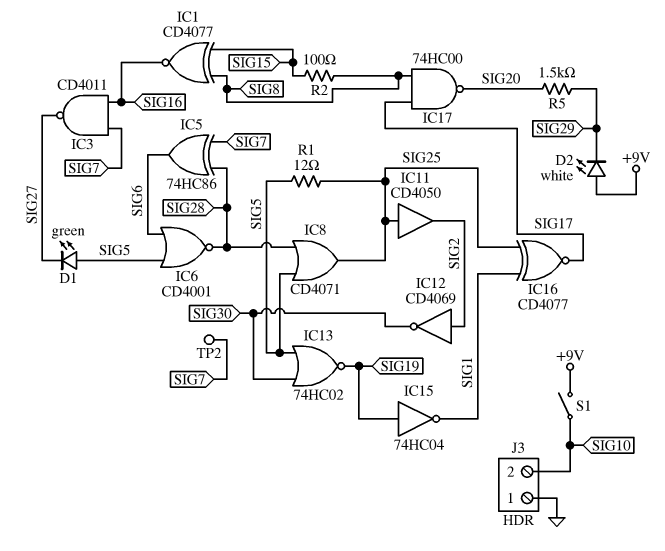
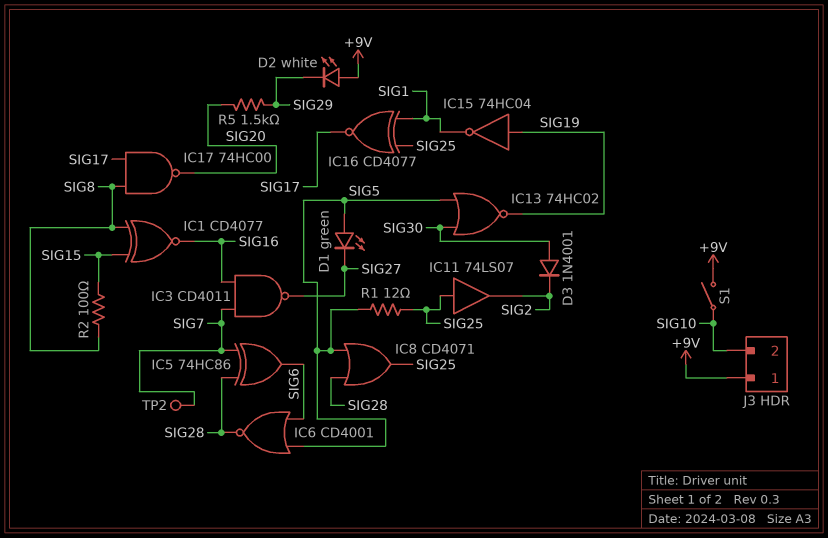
D3: none -> diode 1N4001 (A SIG30, K SIG2)
IC11: buffer CD4050 (in SIG25, out SIG2) -> buffer 74LS07 (in SIG25, out SIG2)
IC12: NOT CD4069 (in SIG2, out SIG30) -> none
J3 pin 1: GND -> +9V

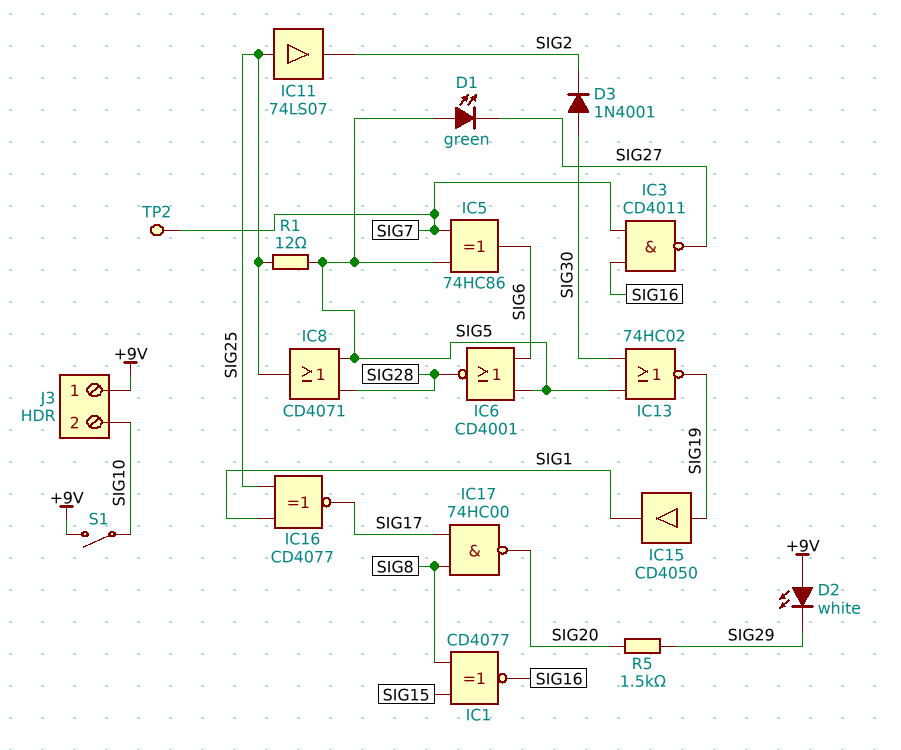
IC5: XOR 74HC86 (in SIG7, in SIG28, out SIG6) -> XOR 74HC86 (in SIG5, in SIG7, out SIG6)
IC15: NOT 74HC04 (in SIG19, out SIG1) -> buffer CD4050 (in SIG19, out SIG1)
R2: 100 (SIG8, SIG15) -> none

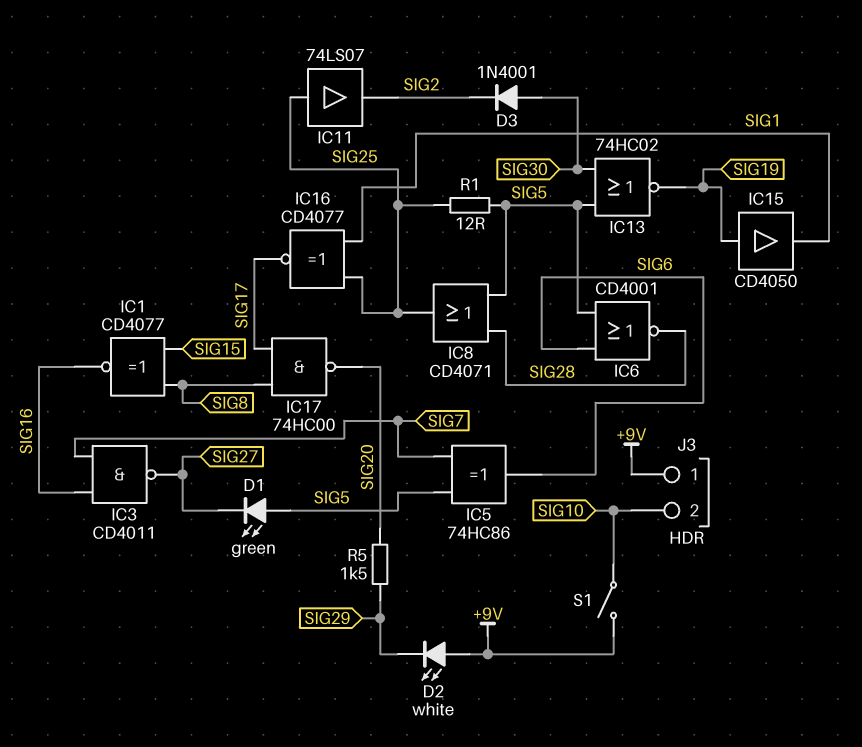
TP2: test point (SIG7) -> none

